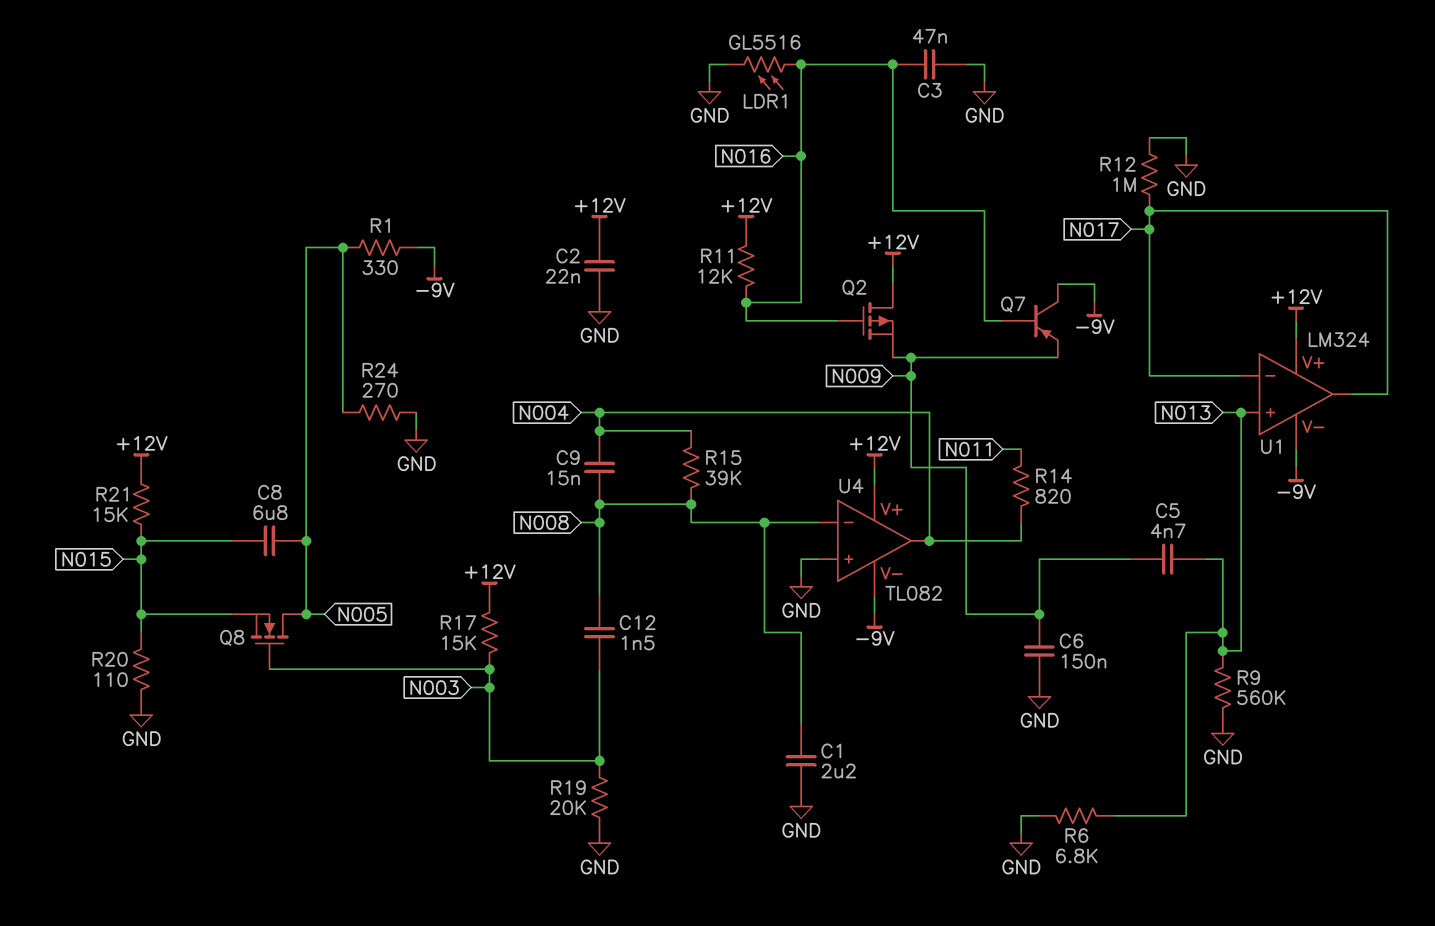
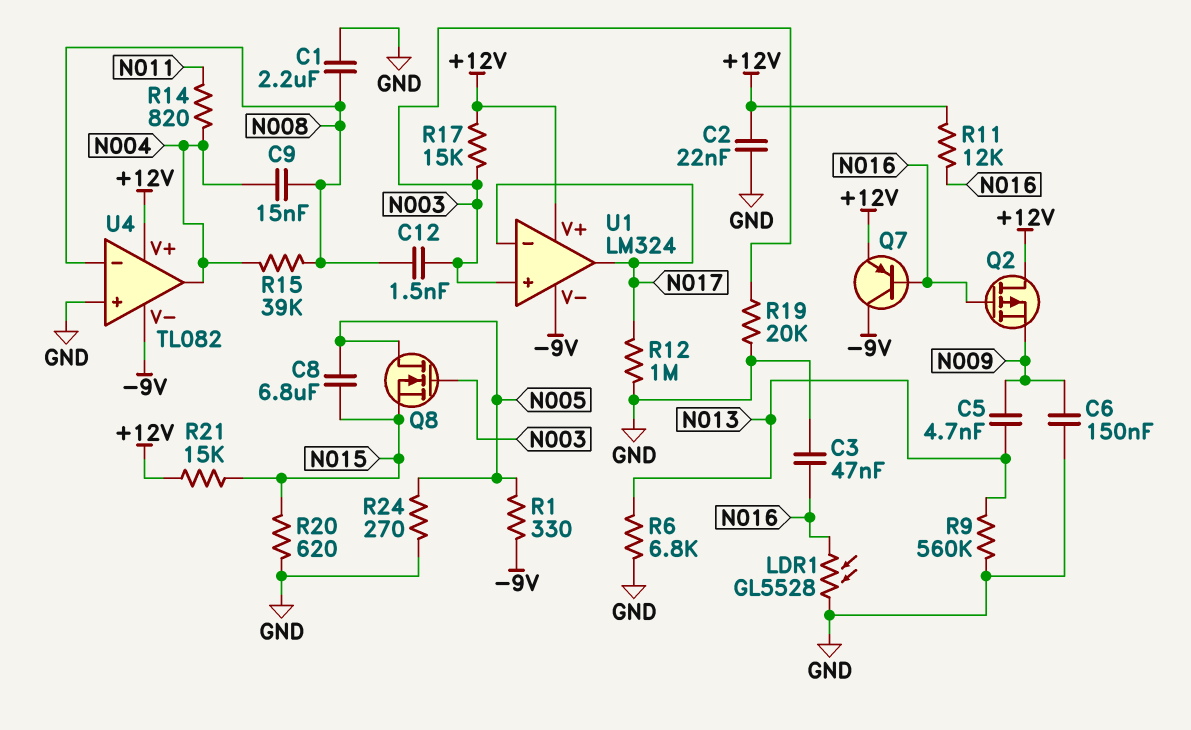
LDR1: GL5516 (GND, N016) -> GL5528 (GND, N016)
Q7: PNP (B N016, C -9V, E N009) -> PNP (B N016, C -9V, E +12V)
R20: 110 (GND, N015) -> 620 (GND, N015)
U1 pin in+: N013 -> N003

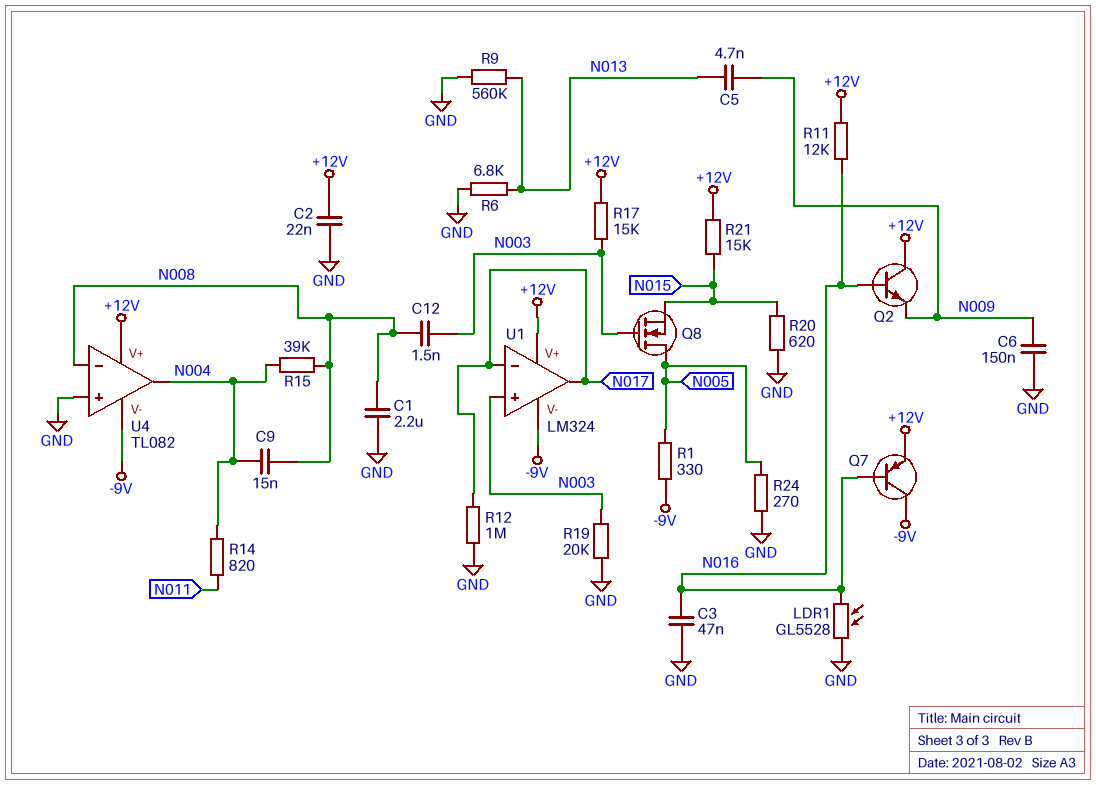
C8: 6.8uF (N005, N015) -> none
Q2: PMOS (G N016, D +12V, S N009) -> NPN (B N016, C +12V, E N009)

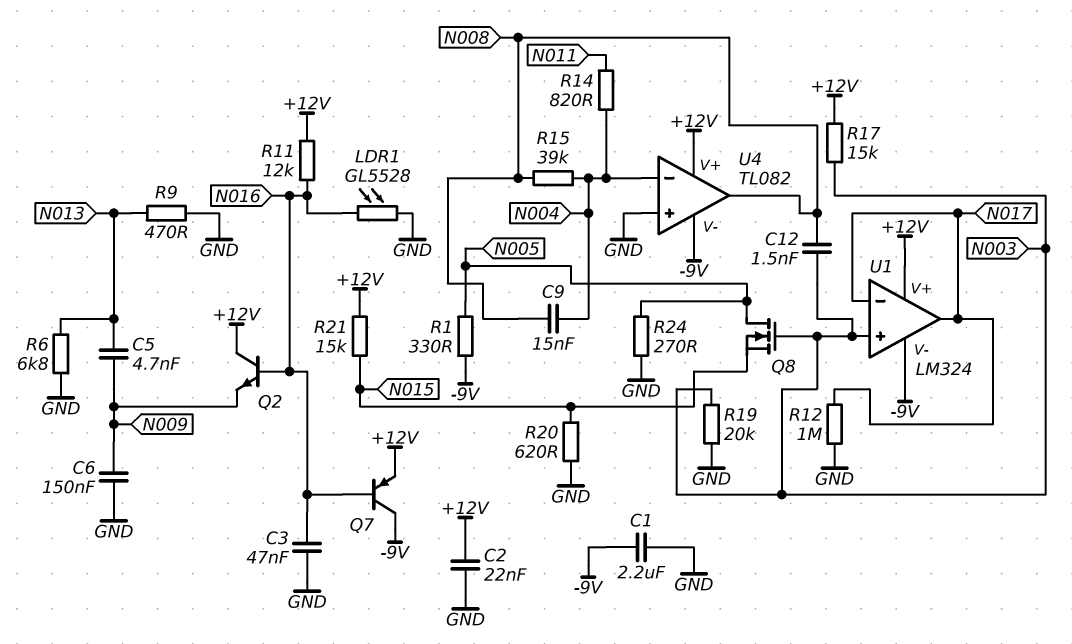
C1: 2.2uF (GND, N008) -> 2.2uF (-9V, GND)
R9: 560k (GND, N013) -> 470 (GND, N013)
U4 pin in-: N008 -> N004
U4 pin out: N004 -> N008

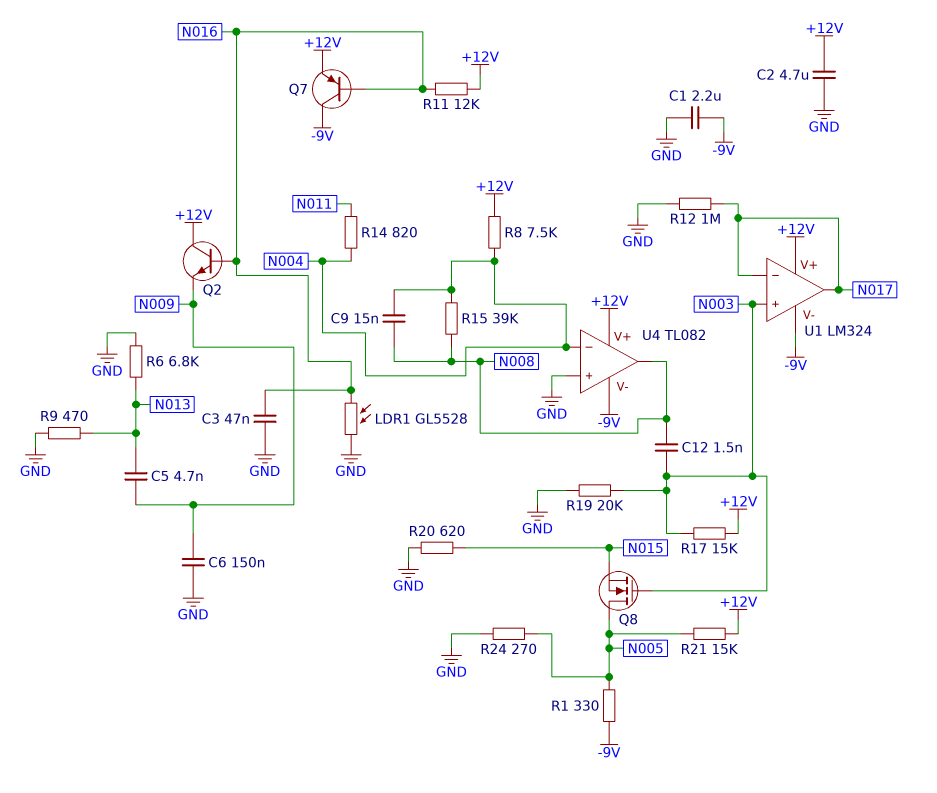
C2: 22nF (+12V, GND) -> 4.7uF (+12V, GND)
R8: none -> 7.5k (+12V, N004)
R21: 15k (+12V, N015) -> 15k (+12V, N005)

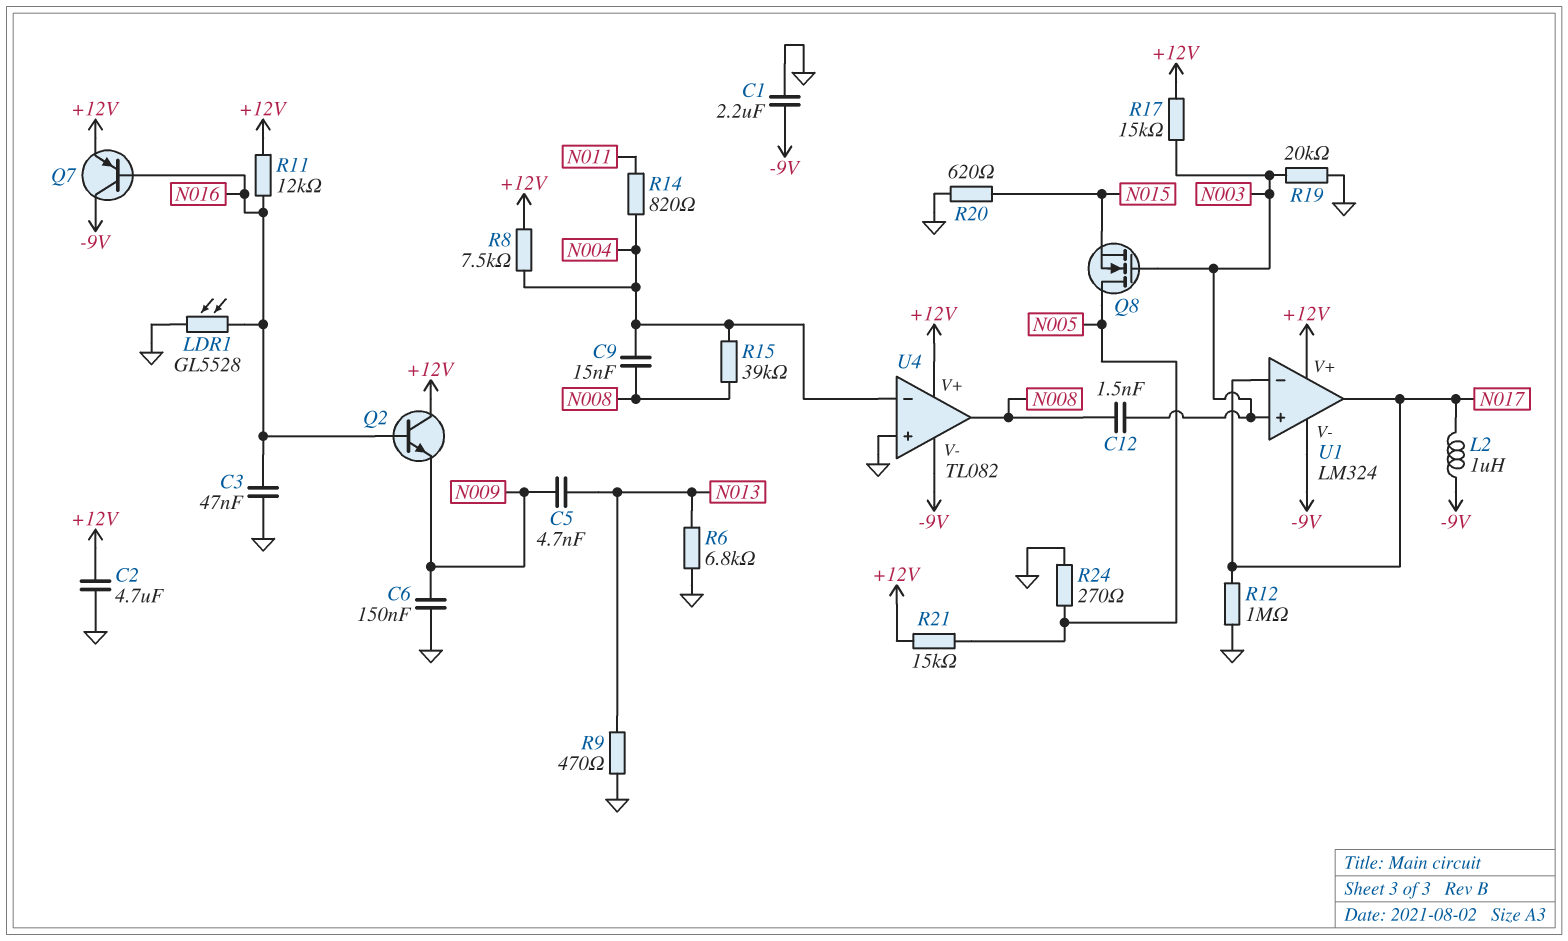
L2: none -> 1uH (-9V, N017)
R1: 330 (-9V, N005) -> none

